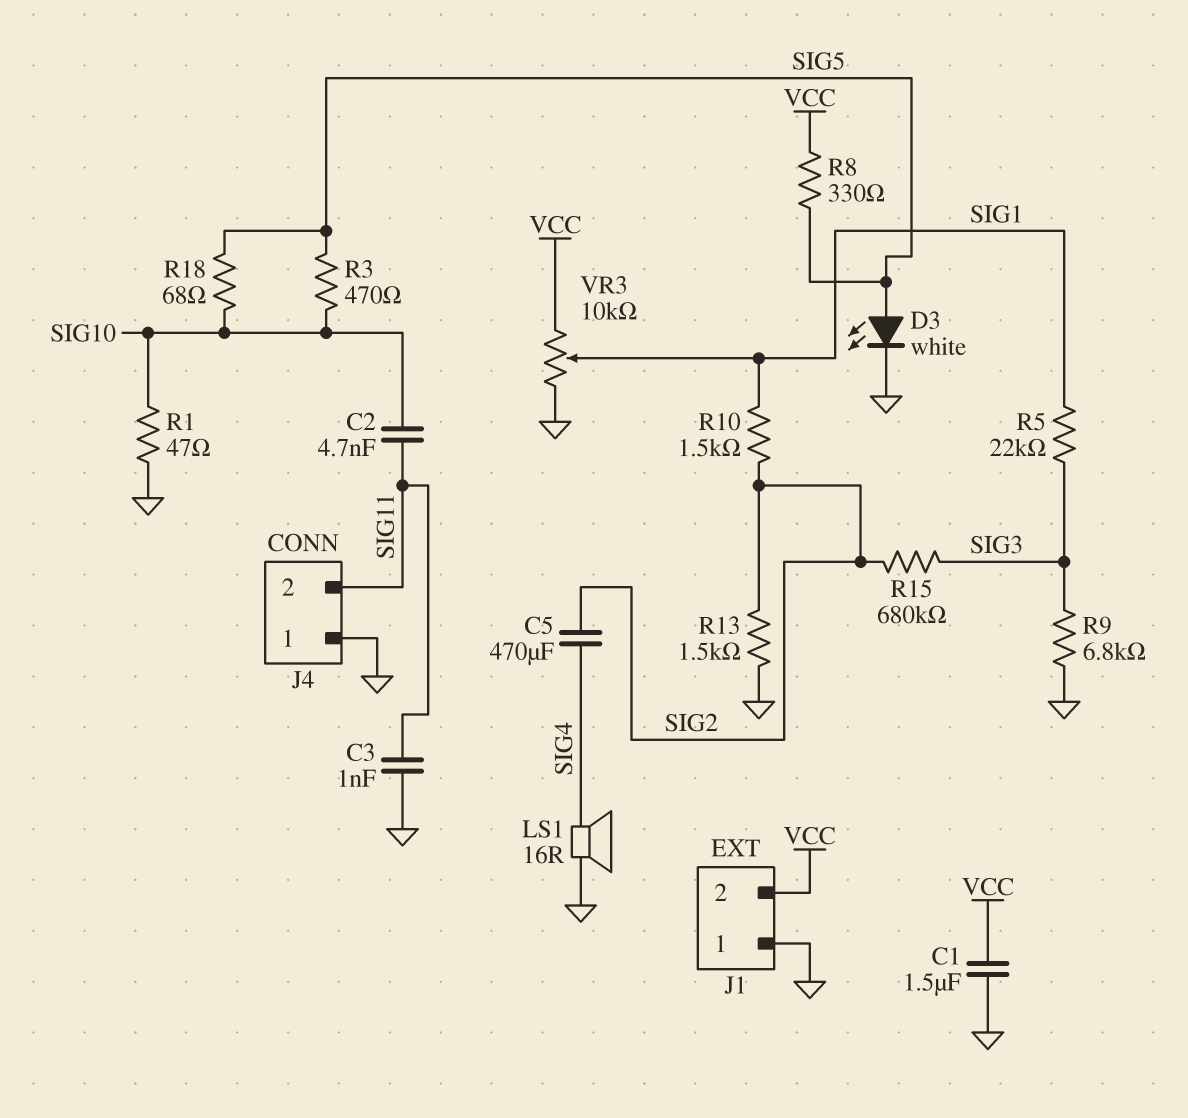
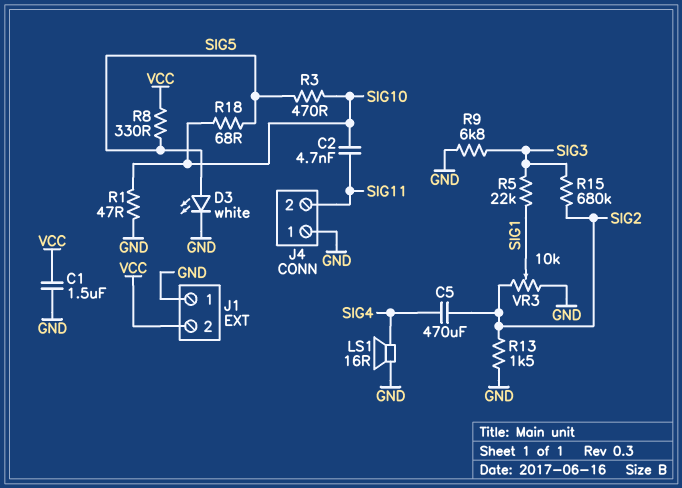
C3: 1nF (GND, SIG11) -> none
R10: 1.5k (SIG1, SIG2) -> none
VR3: 10k (GND, VCC, wiper SIG1) -> 10k (GND, SIG2, wiper SIG1)

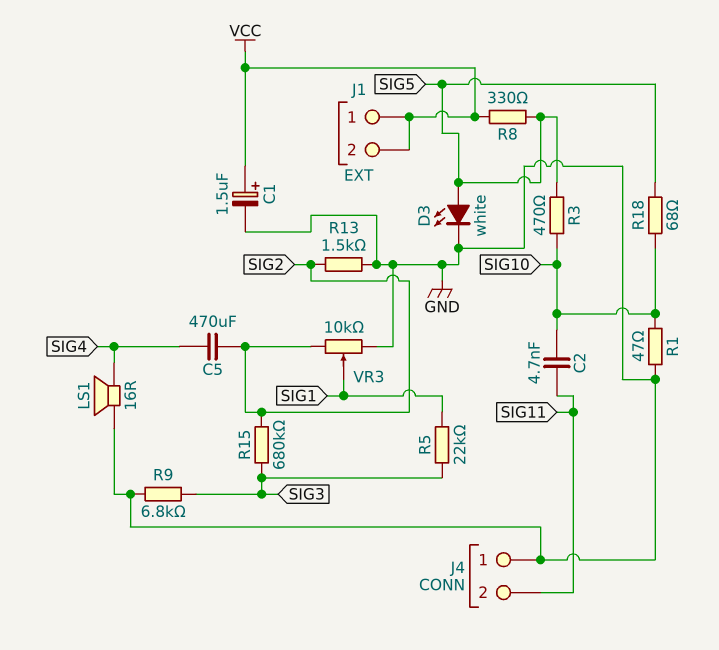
C1: 1.5uF (GND, VCC) -> 1.5uF (plus VCC, minus GND)
J1 pin 1: GND -> VCC

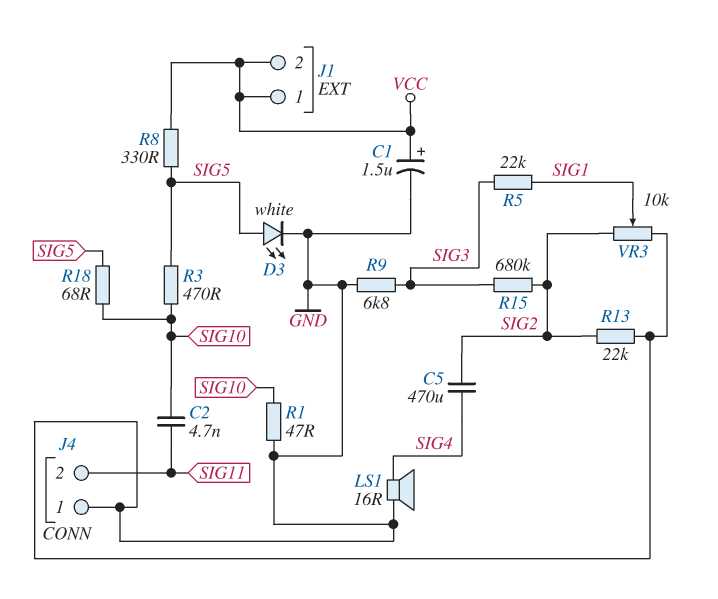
R13: 1.5k (GND, SIG2) -> 22k (GND, SIG2)

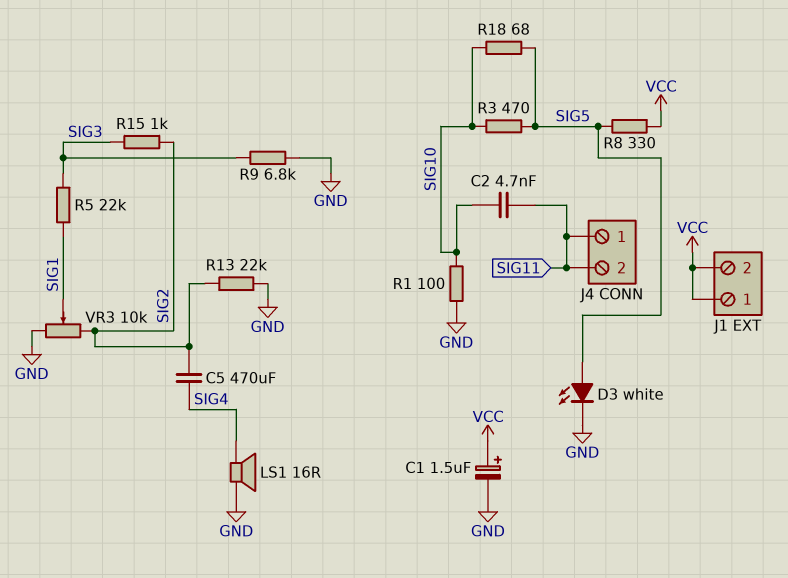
J4 pin 1: GND -> SIG11
R1: 47 (GND, SIG10) -> 100 (GND, SIG10)
R15: 680k (SIG2, SIG3) -> 1k (SIG2, SIG3)

